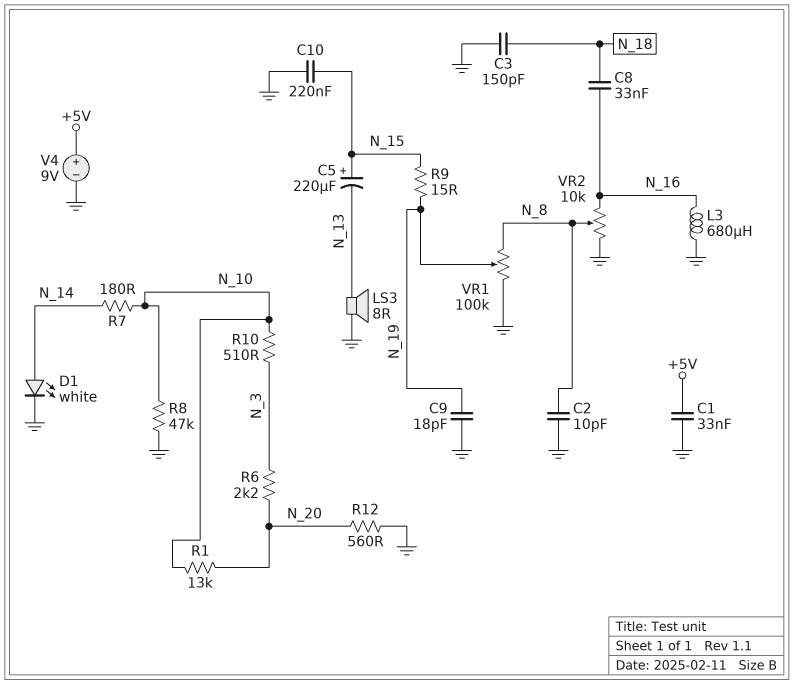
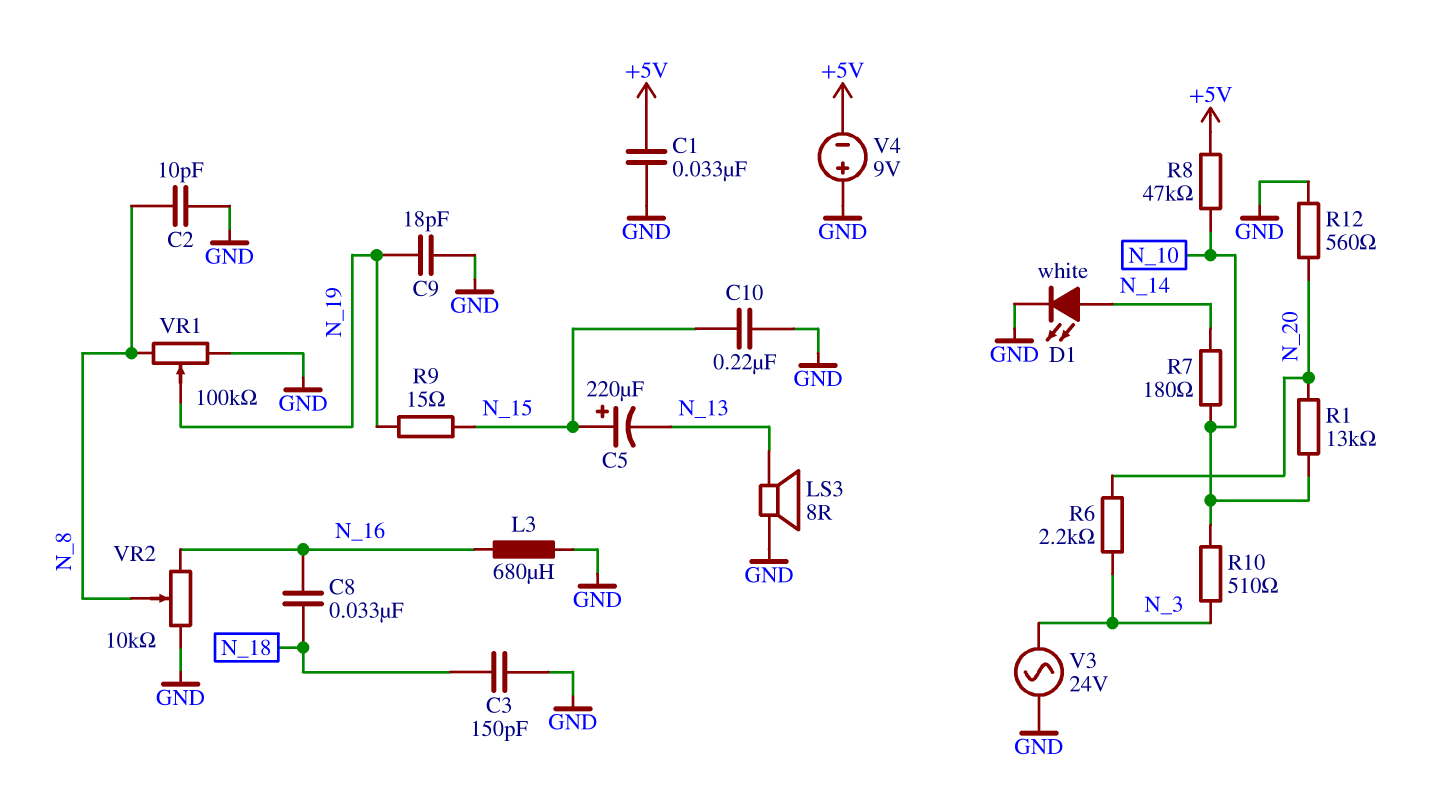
R8: 47k (GND, N_10) -> 47k (+5V, N_10)
V3: none -> AC 24V (GND, N_3)
V4: 9V (plus +5V, minus GND) -> 9V (plus GND, minus +5V)

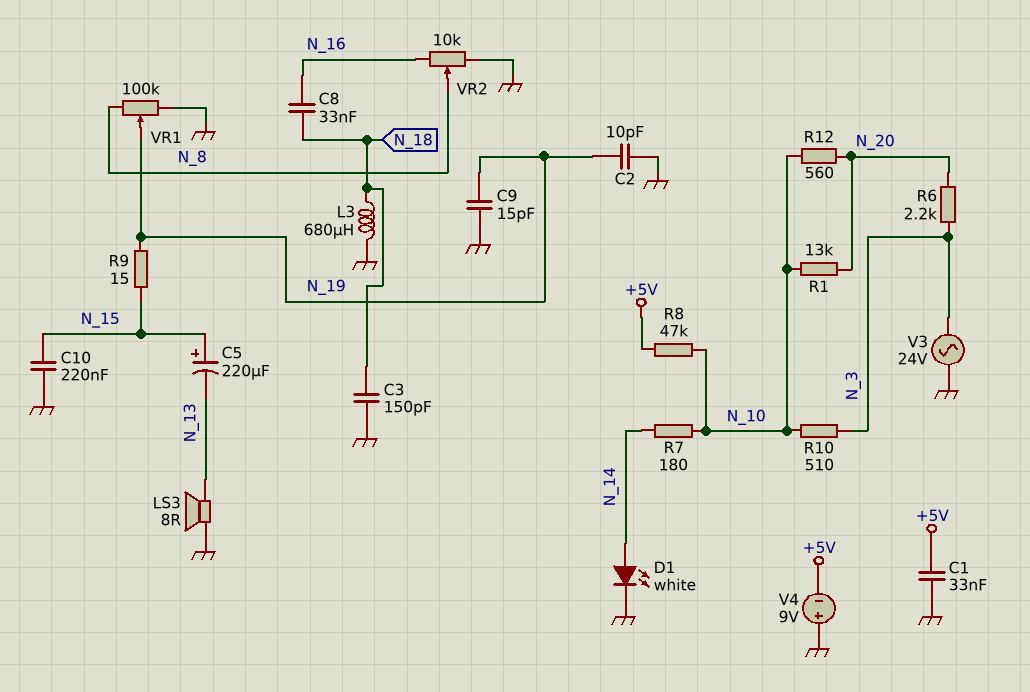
C2: 10pF (GND, N_8) -> 10pF (GND, N_19)
C9: 18pF (GND, N_19) -> 15pF (GND, N_19)
L3: 680uH (GND, N_16) -> 680uH (GND, N_18)
R12: 560 (GND, N_20) -> 560 (N_10, N_20)

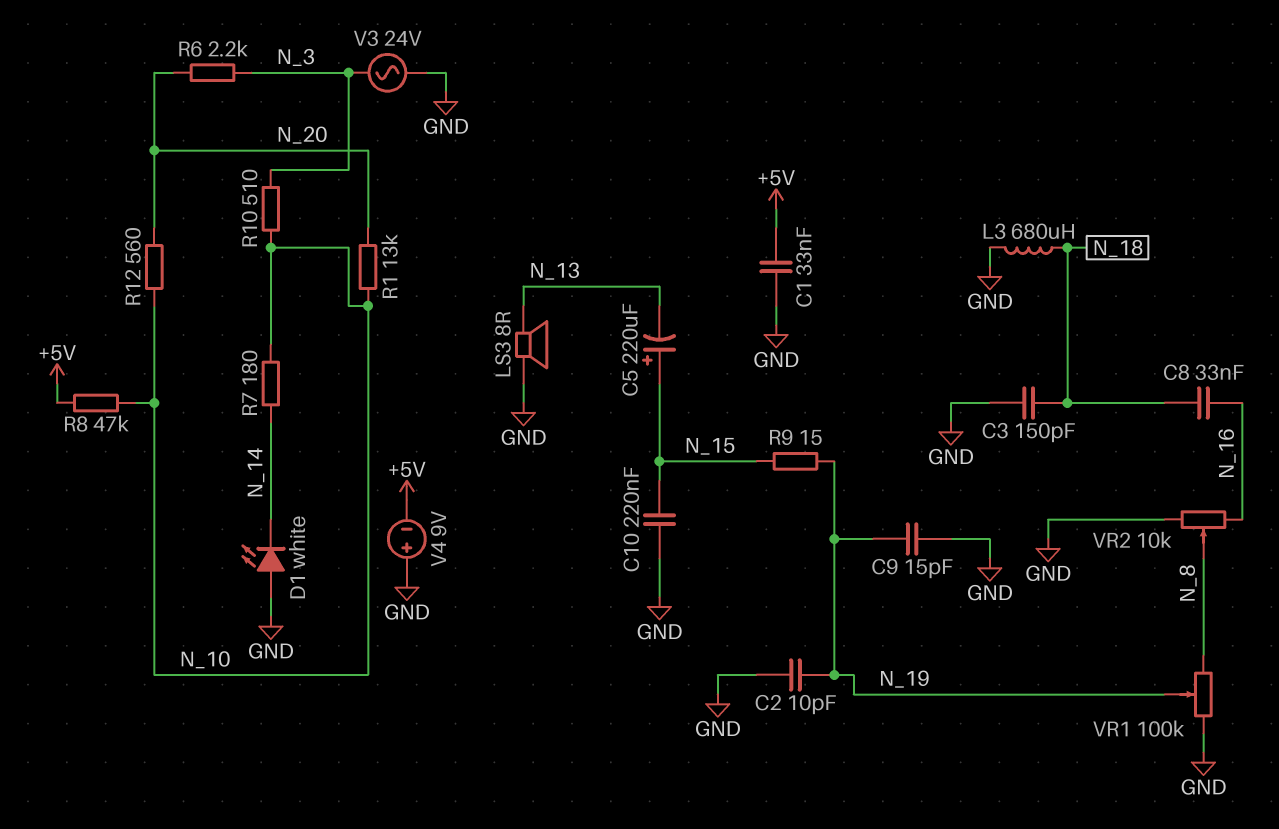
D1: LED white (A N_14, K GND) -> LED white (A GND, K N_14)

